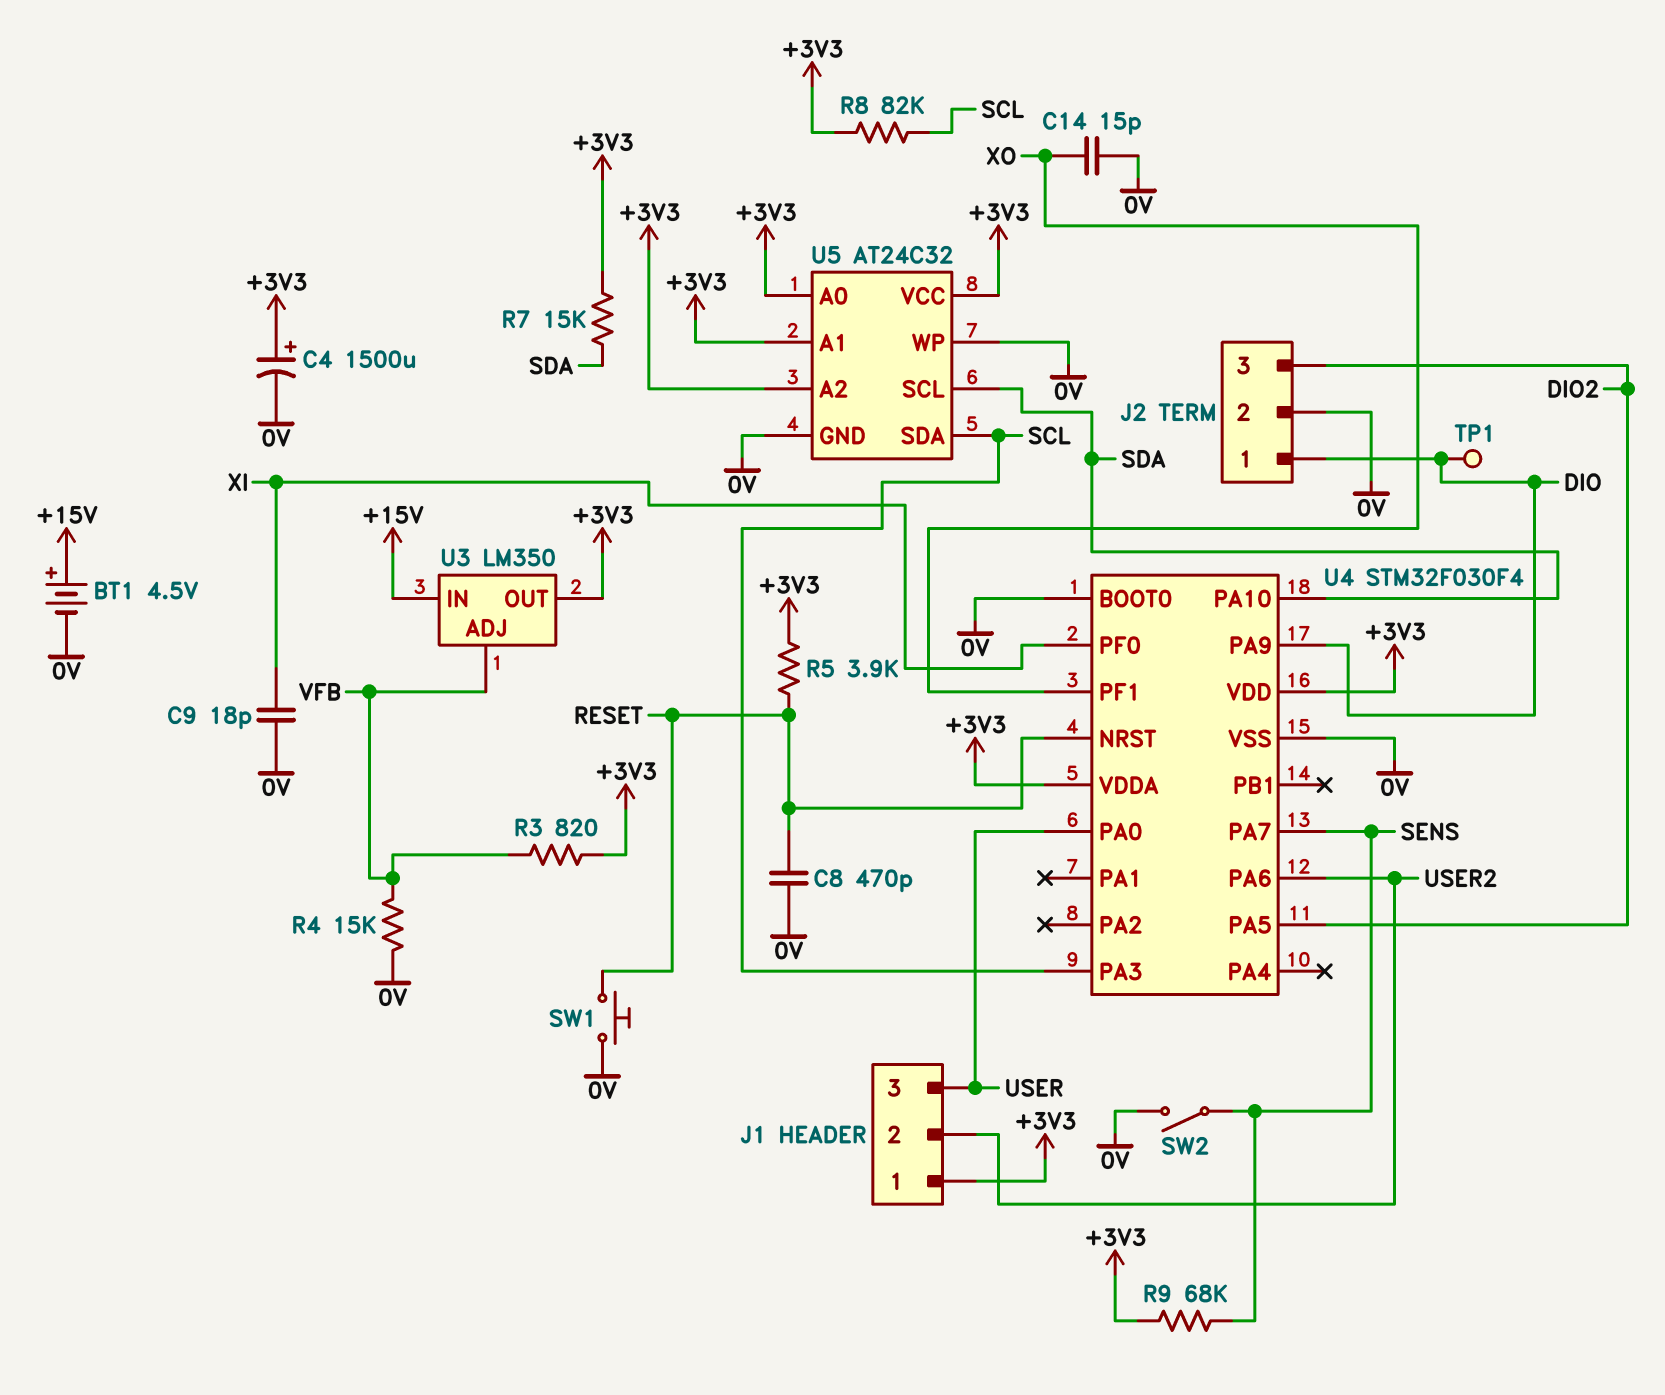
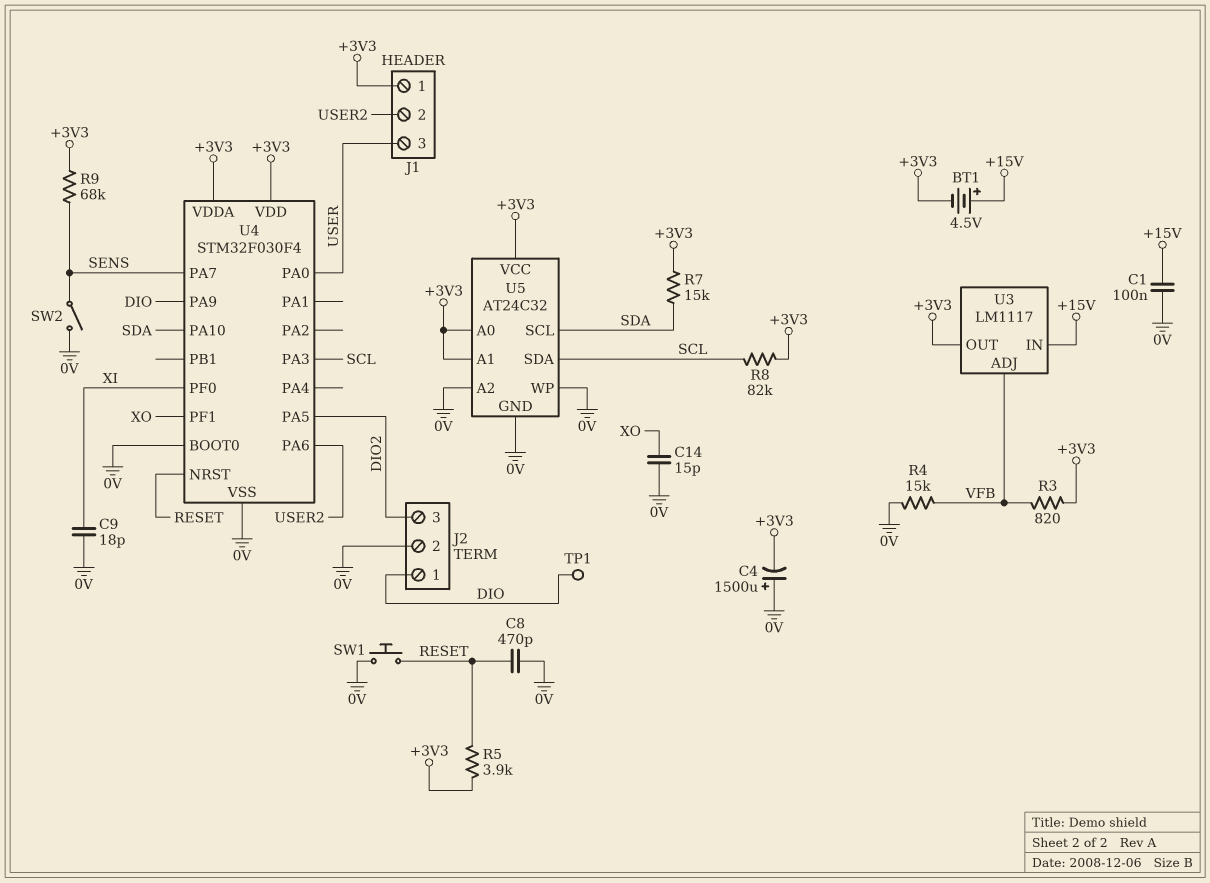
BT1: 4.5V (plus +15V, minus 0V) -> 4.5V (plus +15V, minus +3V3)
C1: none -> 100nF (+15V, 0V)
C4: 1500uF (plus +3V3, minus 0V) -> 1500uF (plus 0V, minus +3V3)
U3: LM350 -> LM1117
U5 pin A2: +3V3 -> 0V

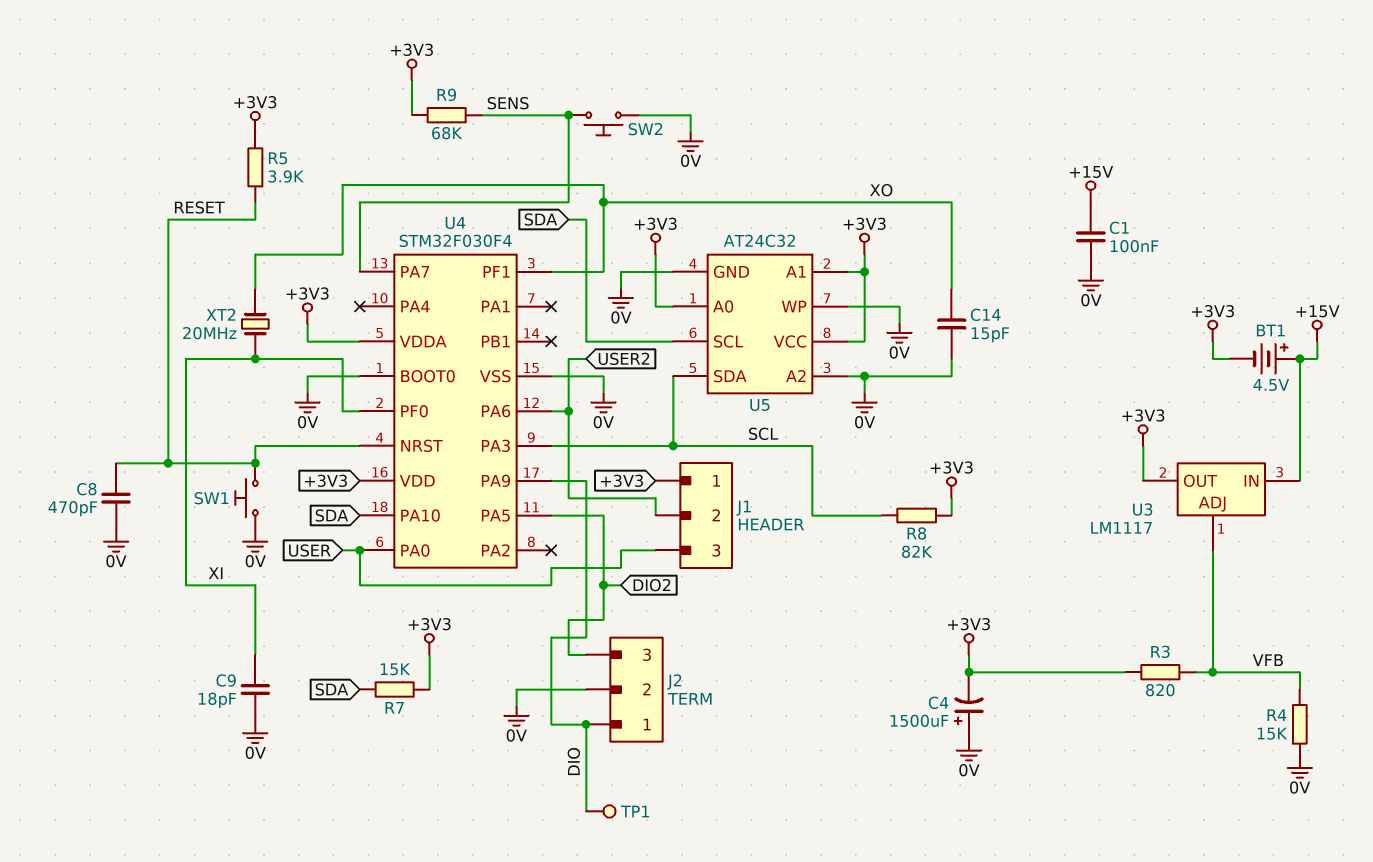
SW2: switch (0V, SENS) -> button (0V, SENS)
XT2: none -> 20MHz (XI, XO)

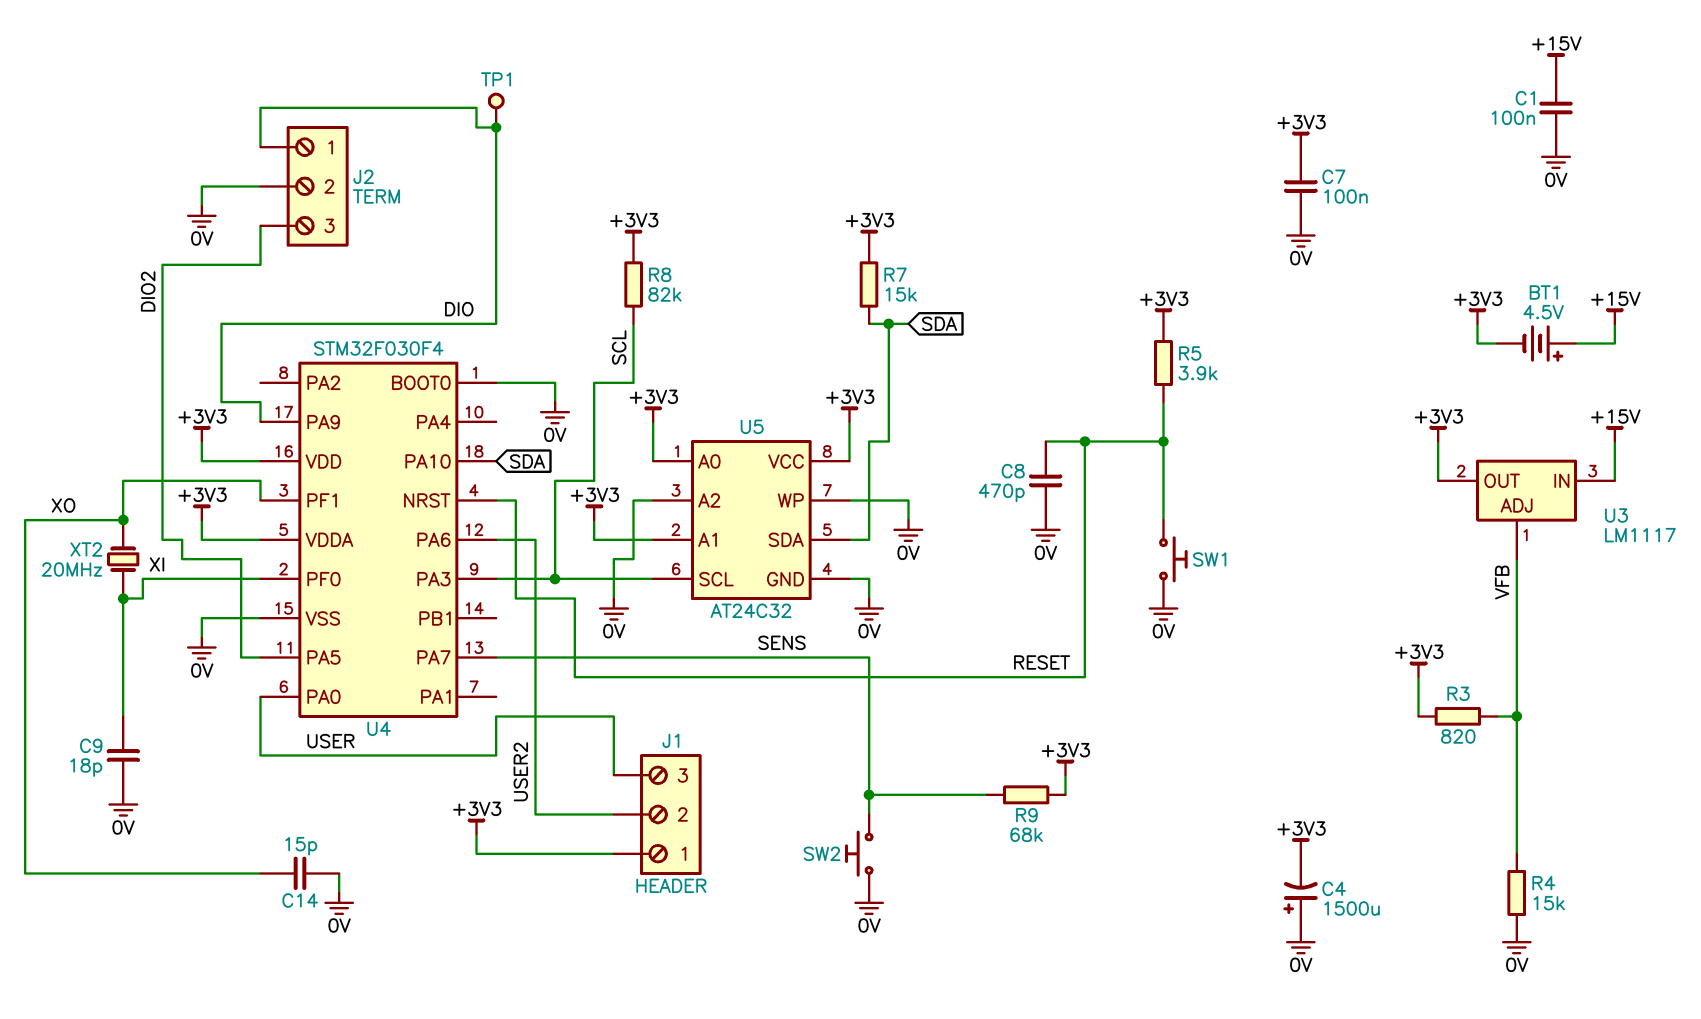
C7: none -> 100nF (+3V3, 0V)
U5 pin SCL: SDA -> SCL
U5 pin SDA: SCL -> SDA

